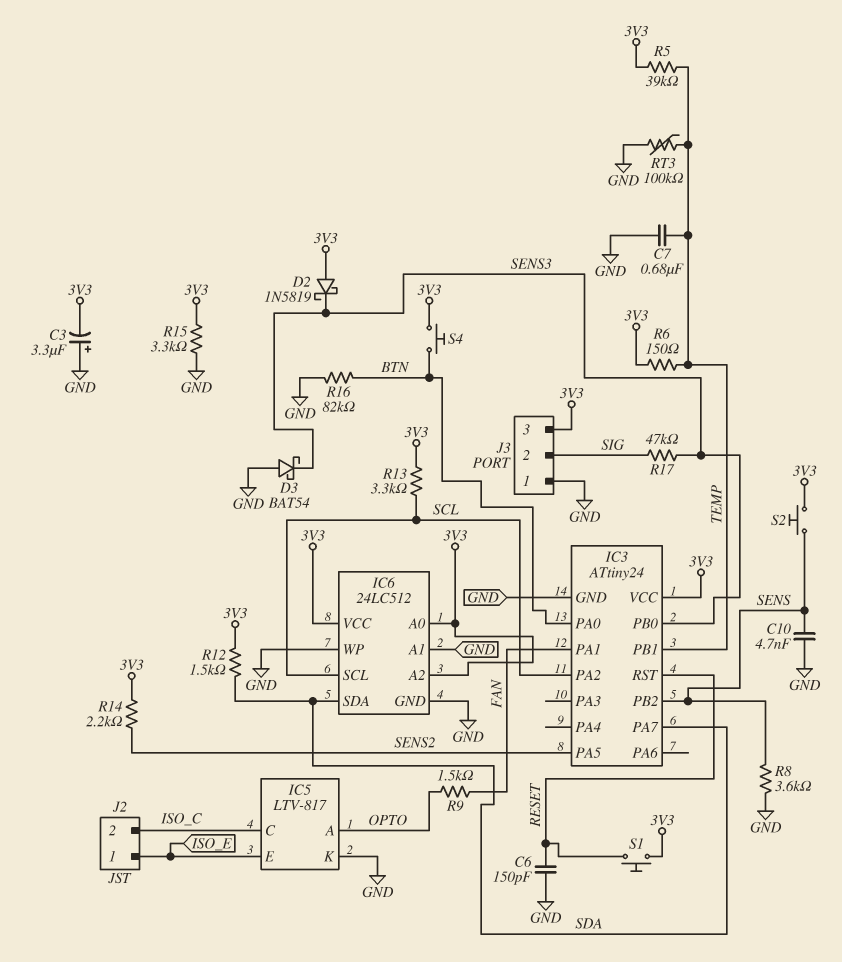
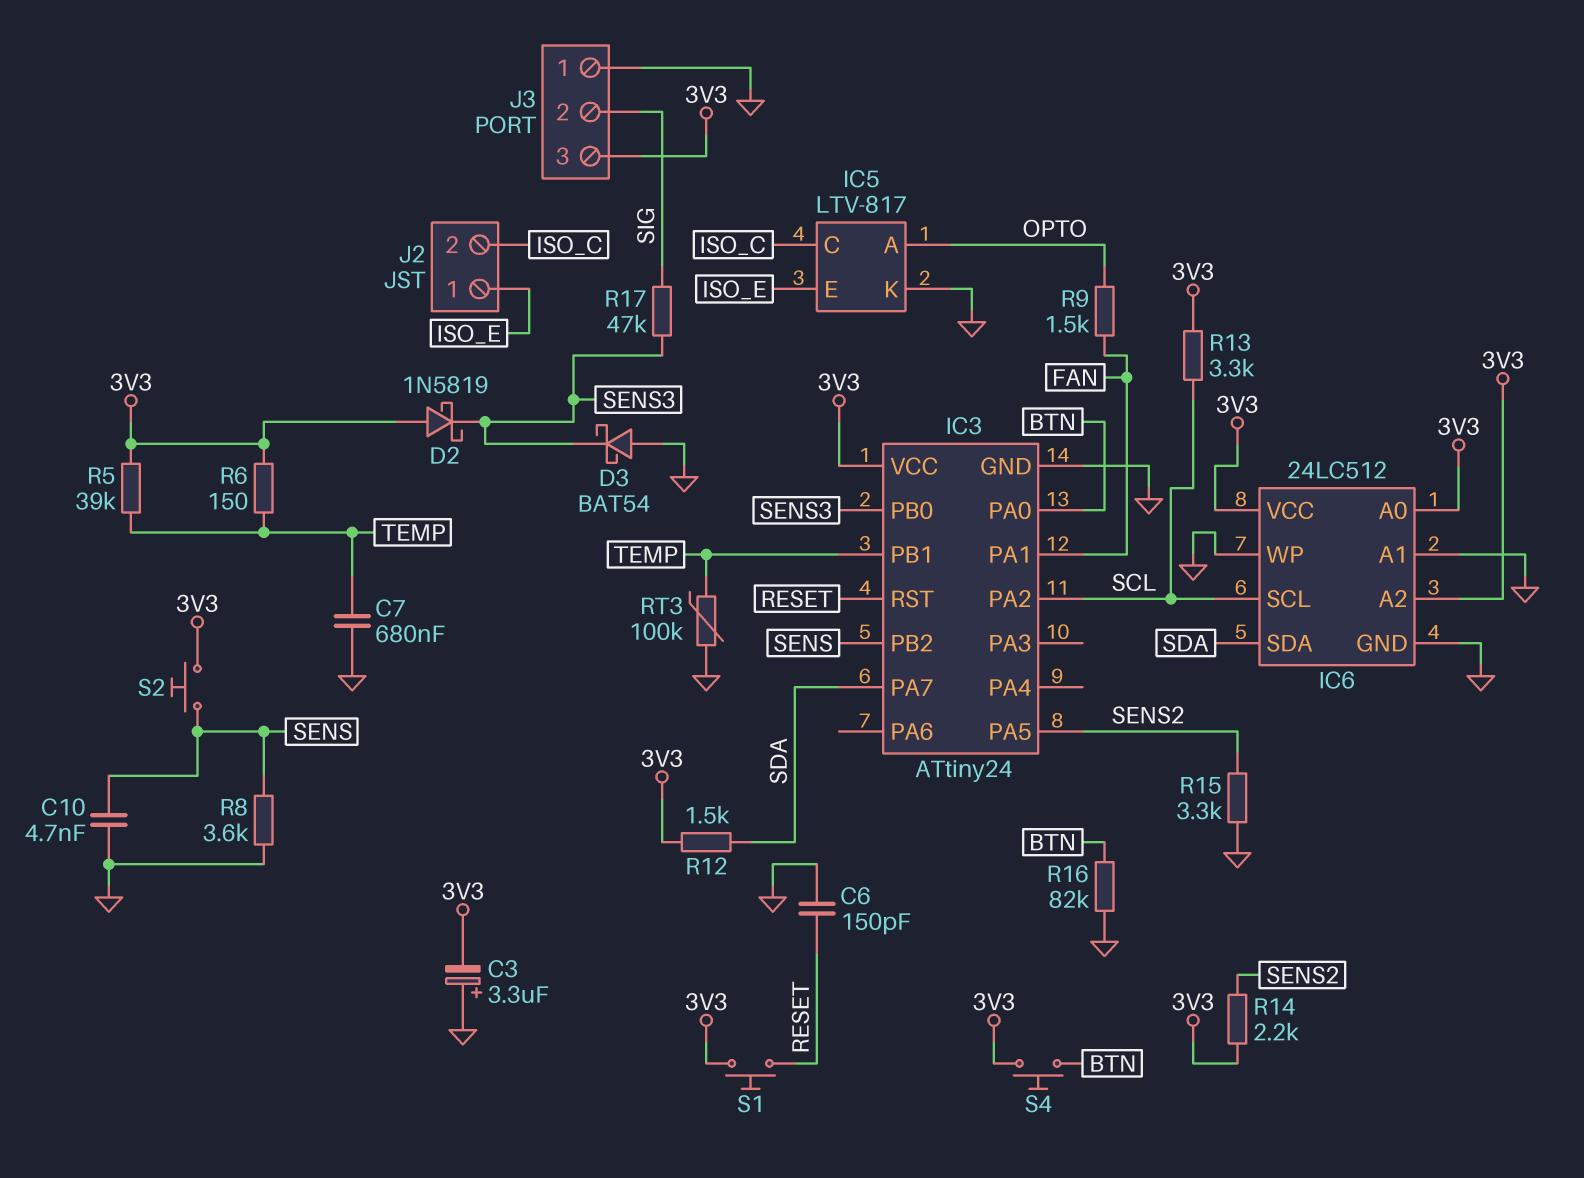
R15: 3.3k (3V3, GND) -> 3.3k (GND, SENS2)

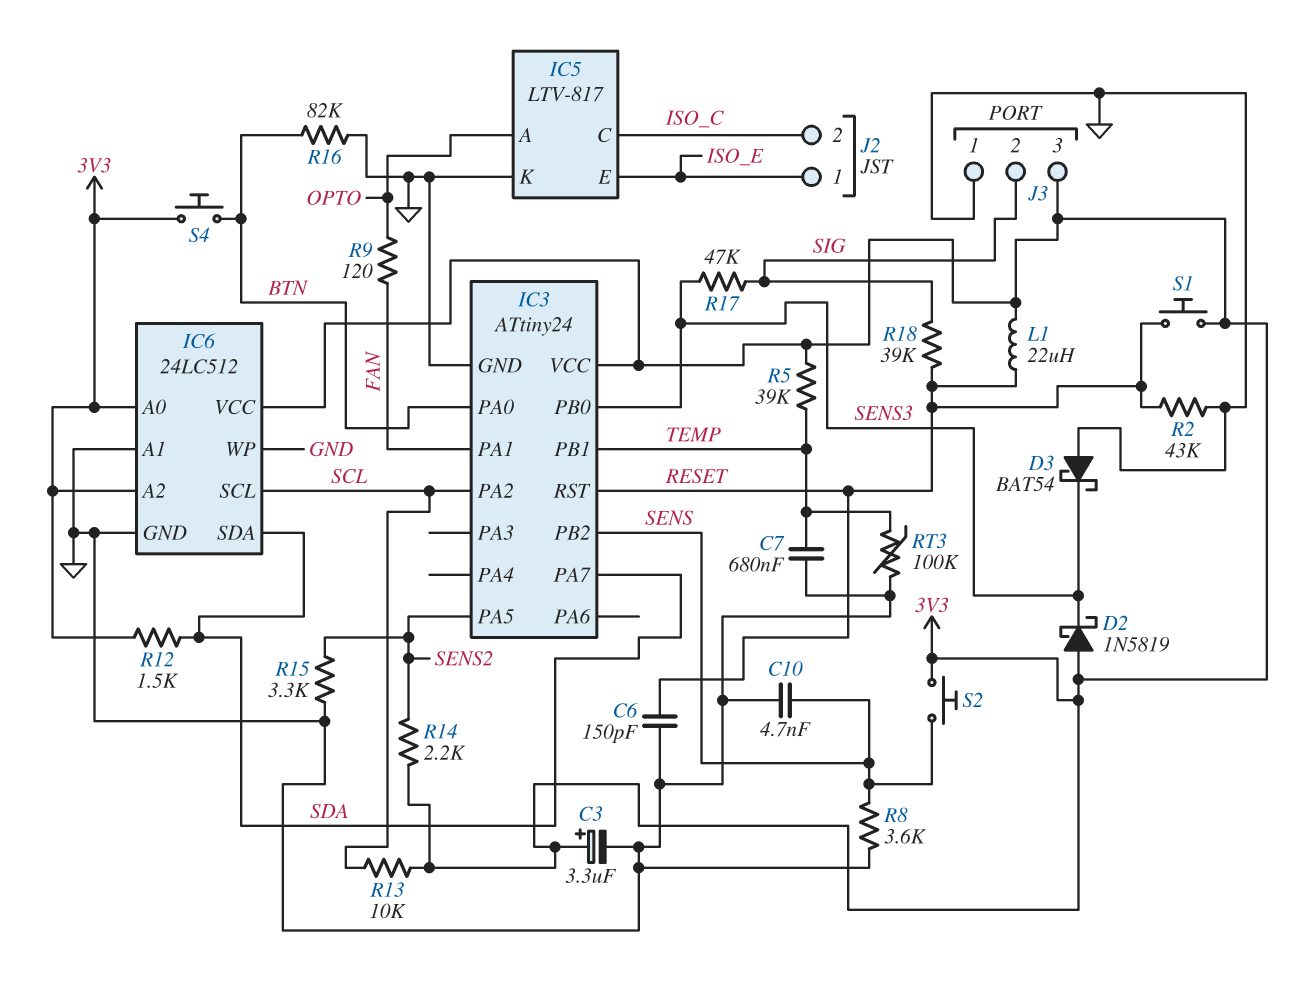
C3: 3.3uF (plus GND, minus 3V3) -> 3.3uF (plus 3V3, minus GND)
L1: none -> 22uH (3V3, RESET)
R2: none -> 43k (GND, RESET)
R6: 150 (3V3, TEMP) -> none
R9: 1.5k (FAN, OPTO) -> 120 (FAN, OPTO)
R13: 3.3k (3V3, SCL) -> 10k (3V3, SCL)
R18: none -> 39k (RESET, SIG)

